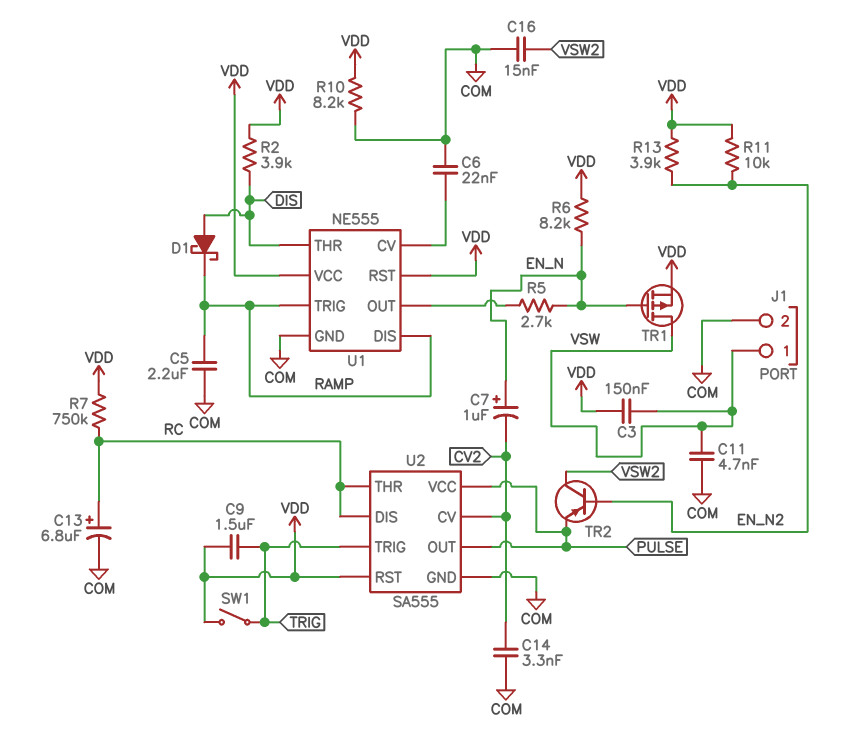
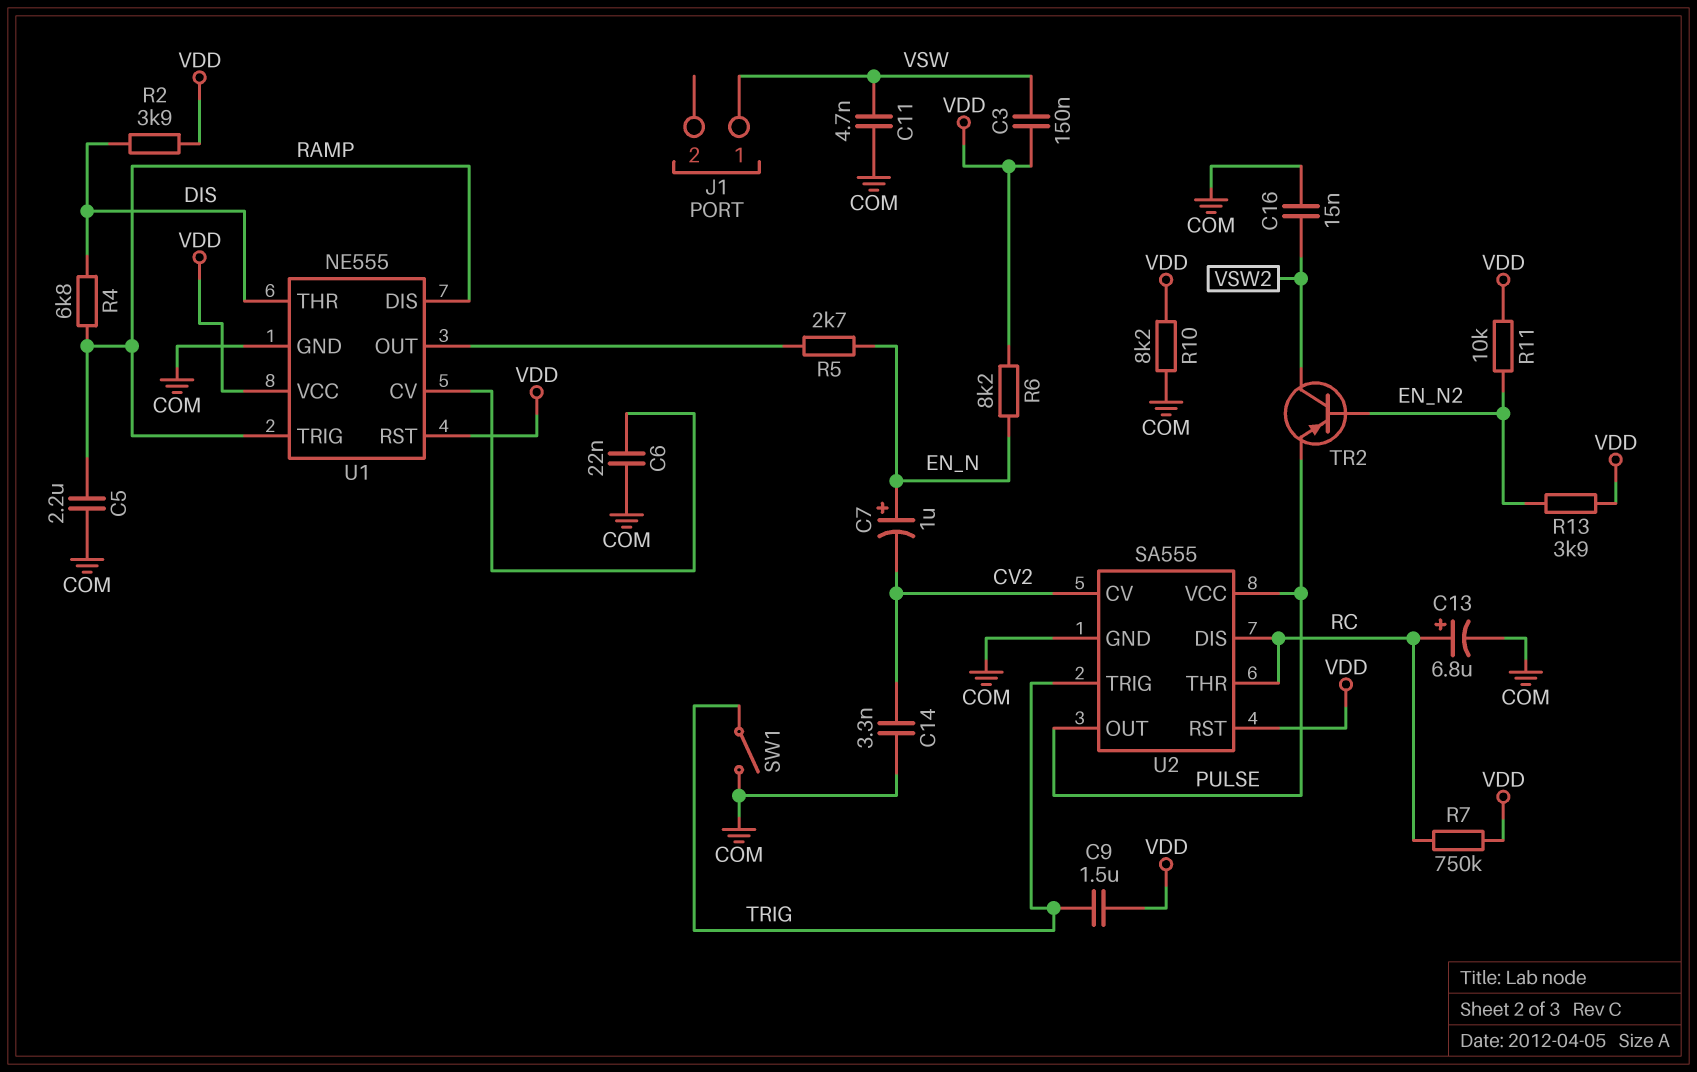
D1: schottky (A DIS, K RAMP) -> none
J1 pin 2: COM -> none
R4: none -> 6.8k (DIS, RAMP)
SW1: switch (TRIG, VDD) -> switch (COM, TRIG)
TR1: PMOS (G EN_N, D VSW, S VDD) -> none

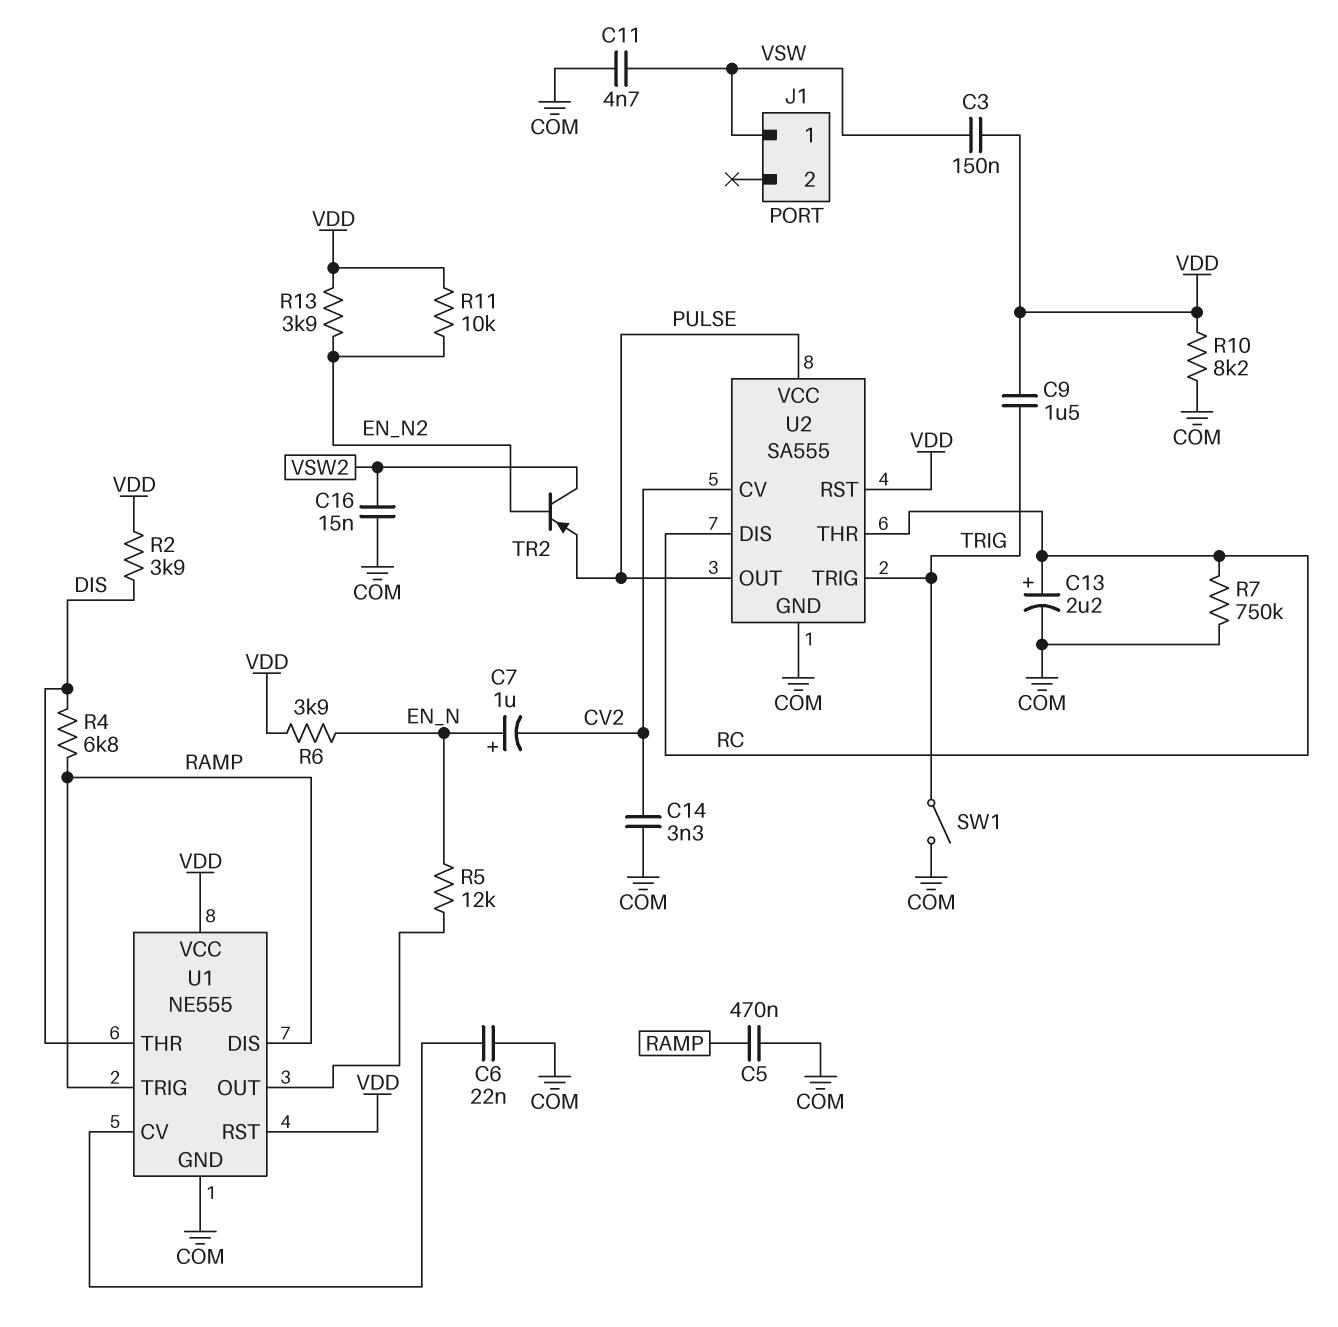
C5: 2.2uF (COM, RAMP) -> 470nF (COM, RAMP)
C13: 6.8uF (plus RC, minus COM) -> 2.2uF (plus RC, minus COM)
R5: 2.7k (EN_N, U1/OUT) -> 12k (EN_N, U1/OUT)
R6: 8.2k (EN_N, VDD) -> 3.9k (EN_N, VDD)
R7: 750k (RC, VDD) -> 750k (COM, RC)

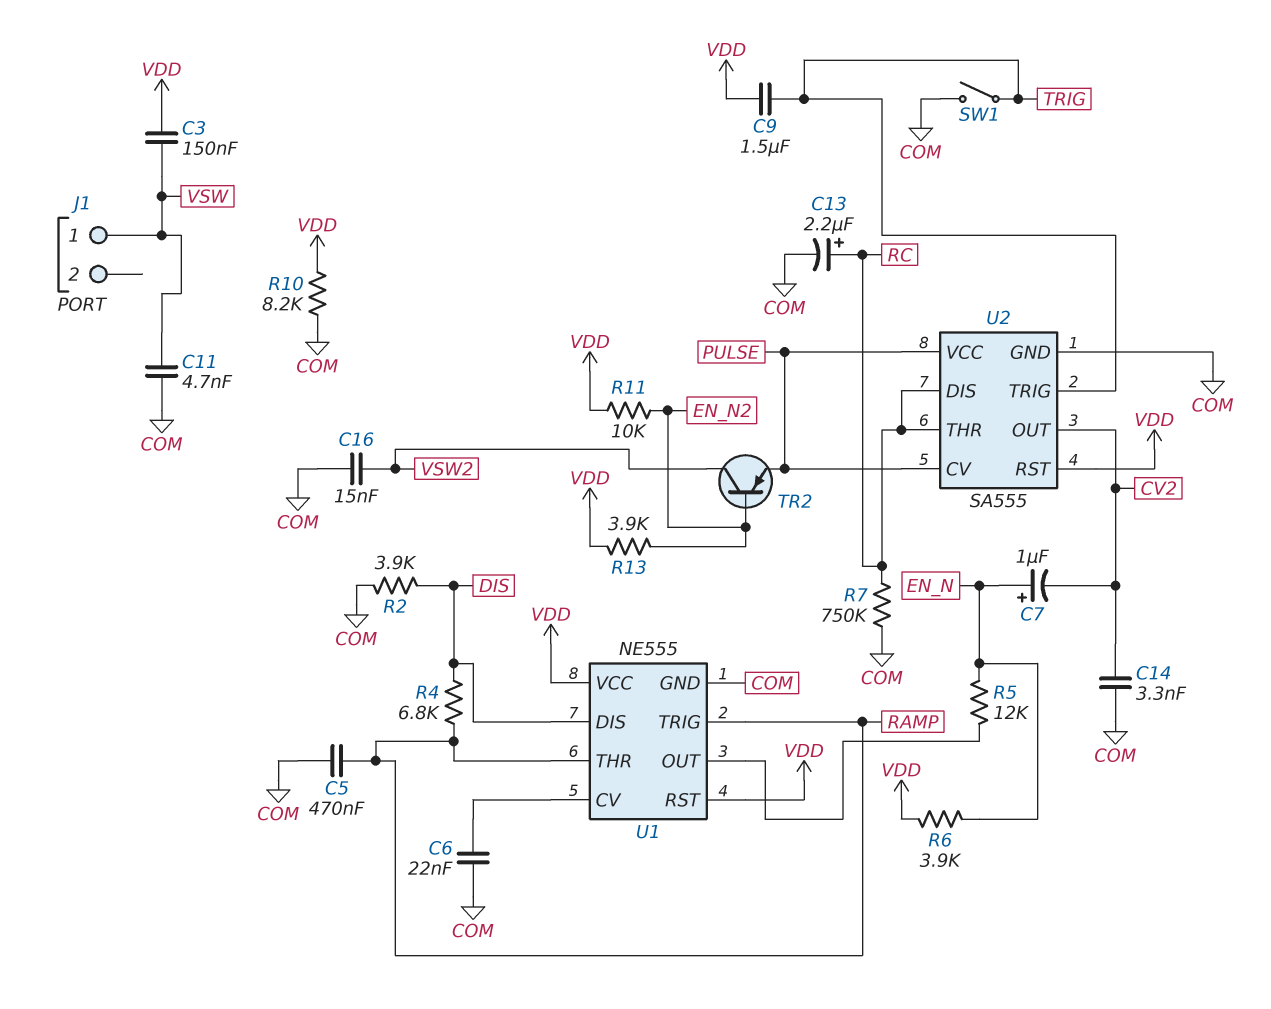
R2: 3.9k (DIS, VDD) -> 3.9k (COM, DIS)
U1 pin DIS: RAMP -> DIS
U1 pin THR: DIS -> RAMP
U2 pin CV: CV2 -> PULSE
U2 pin OUT: PULSE -> CV2

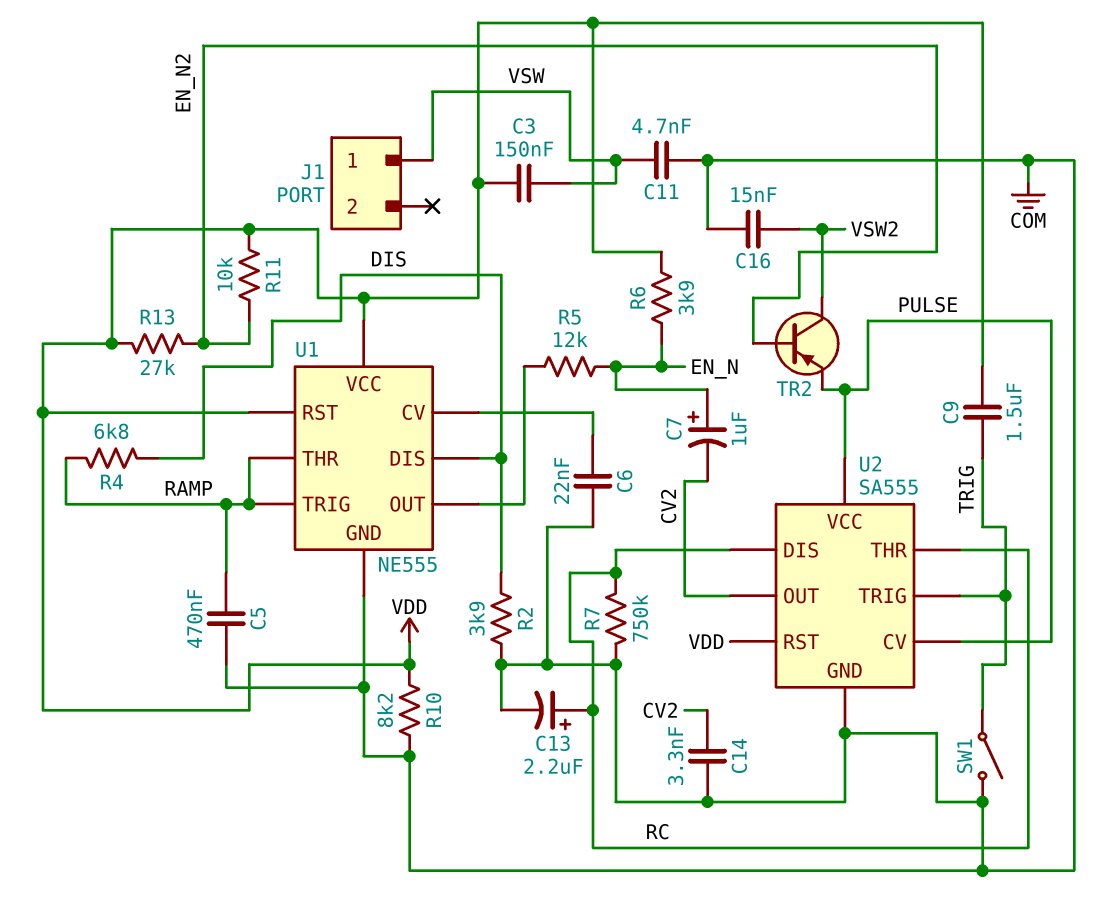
R13: 3.9k (EN_N2, VDD) -> 27k (EN_N2, VDD)

